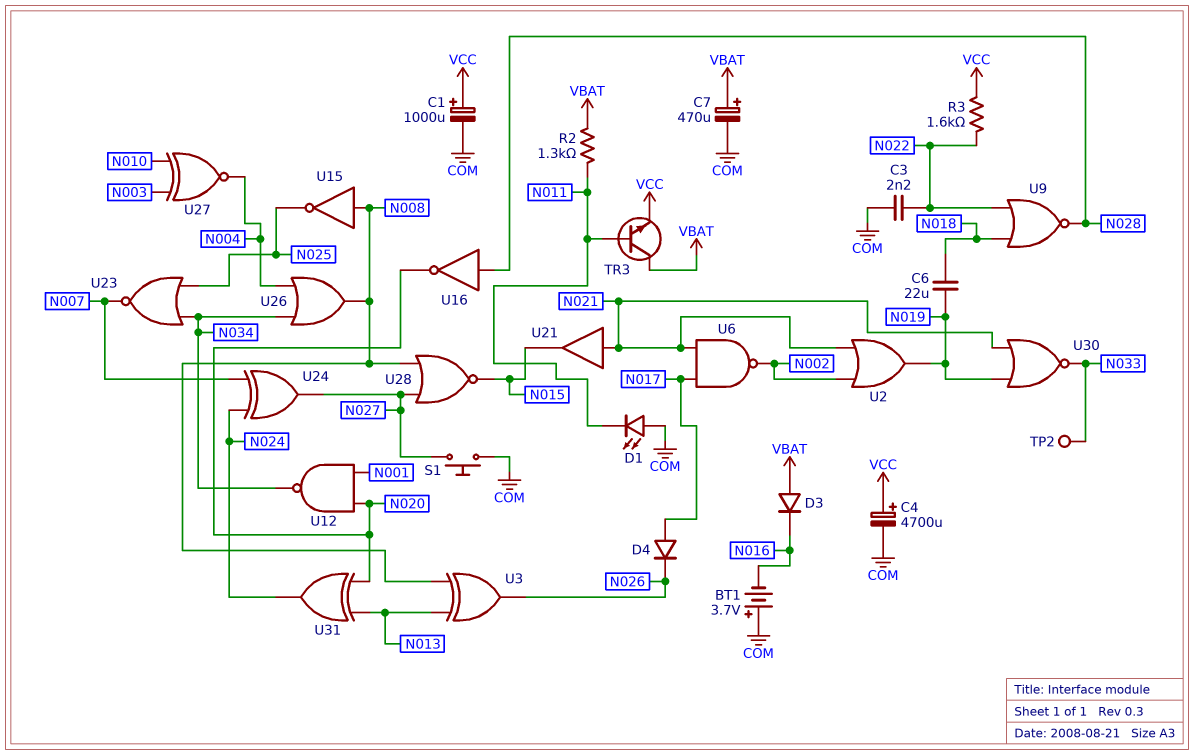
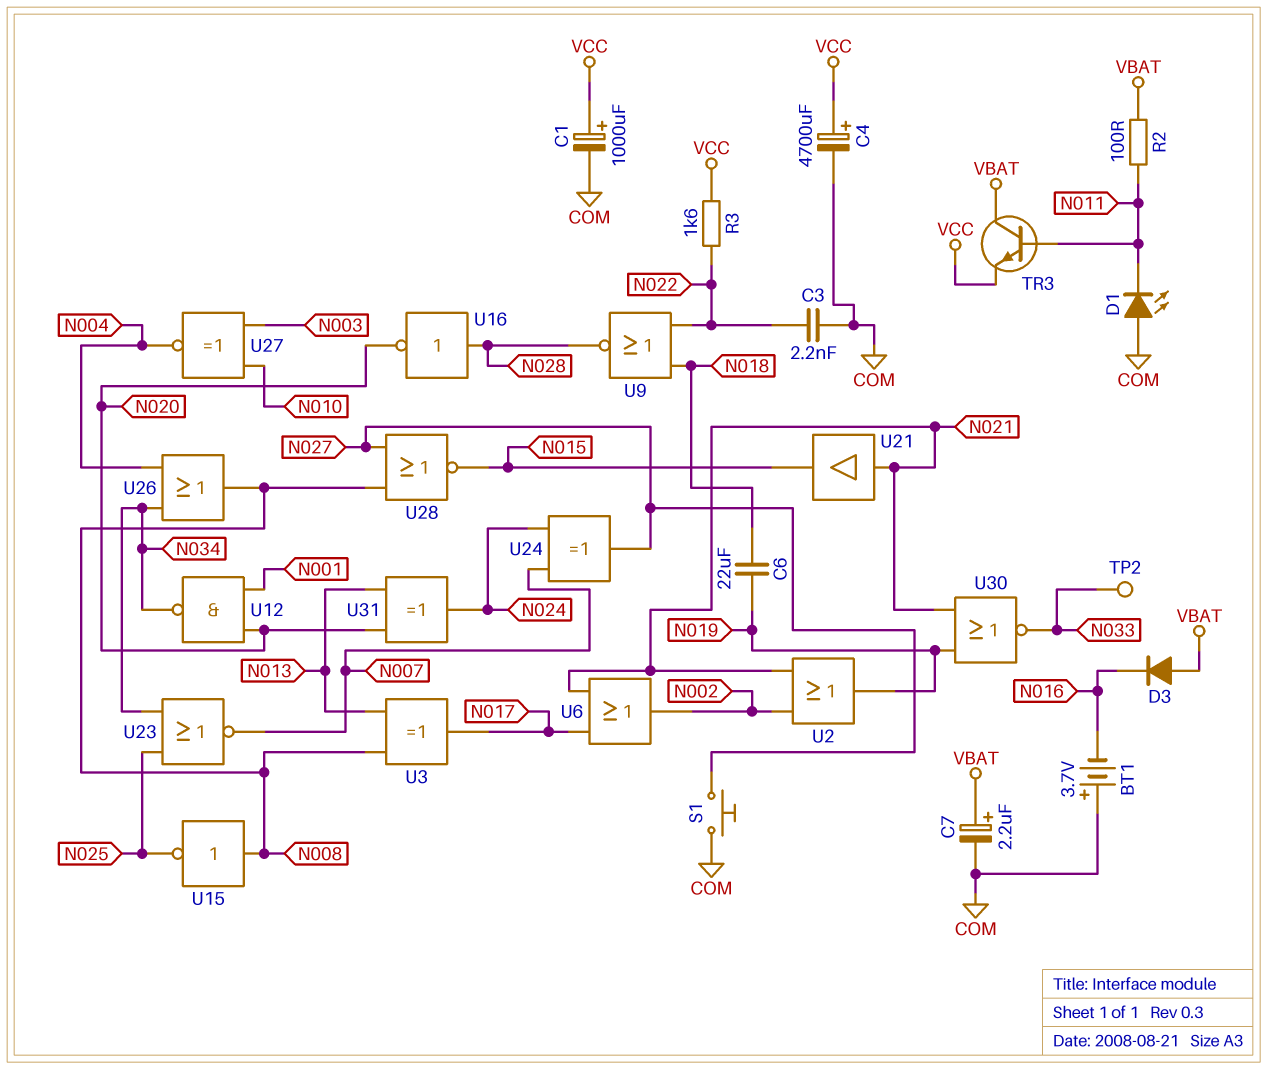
C7: 470uF (plus VBAT, minus COM) -> 2.2uF (plus VBAT, minus COM)
D4: diode (A N017, K N026) -> none
R2: 1.3k (N011, VBAT) -> 100 (N011, VBAT)
U3: XOR (in N008, in N013, out N026) -> XOR (in N008, in N013, out N017)
U6: NAND (in N017, in N021, out N002) -> OR (in N017, in N021, out N002)

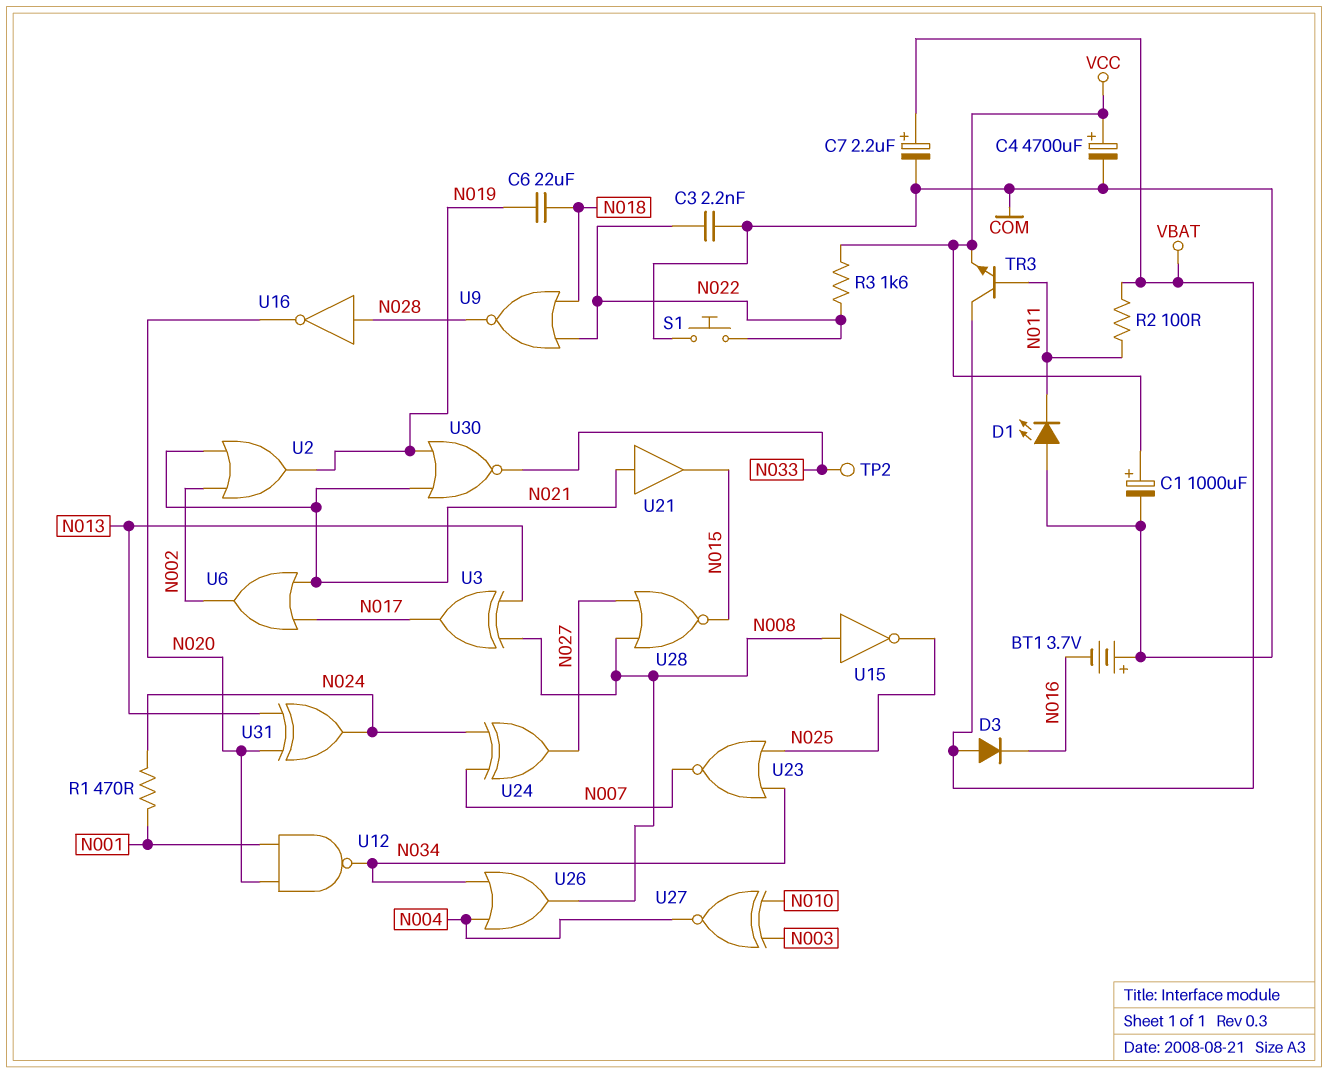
R1: none -> 470 (N001, N024)
S1: button (COM, N027) -> button (COM, N022)

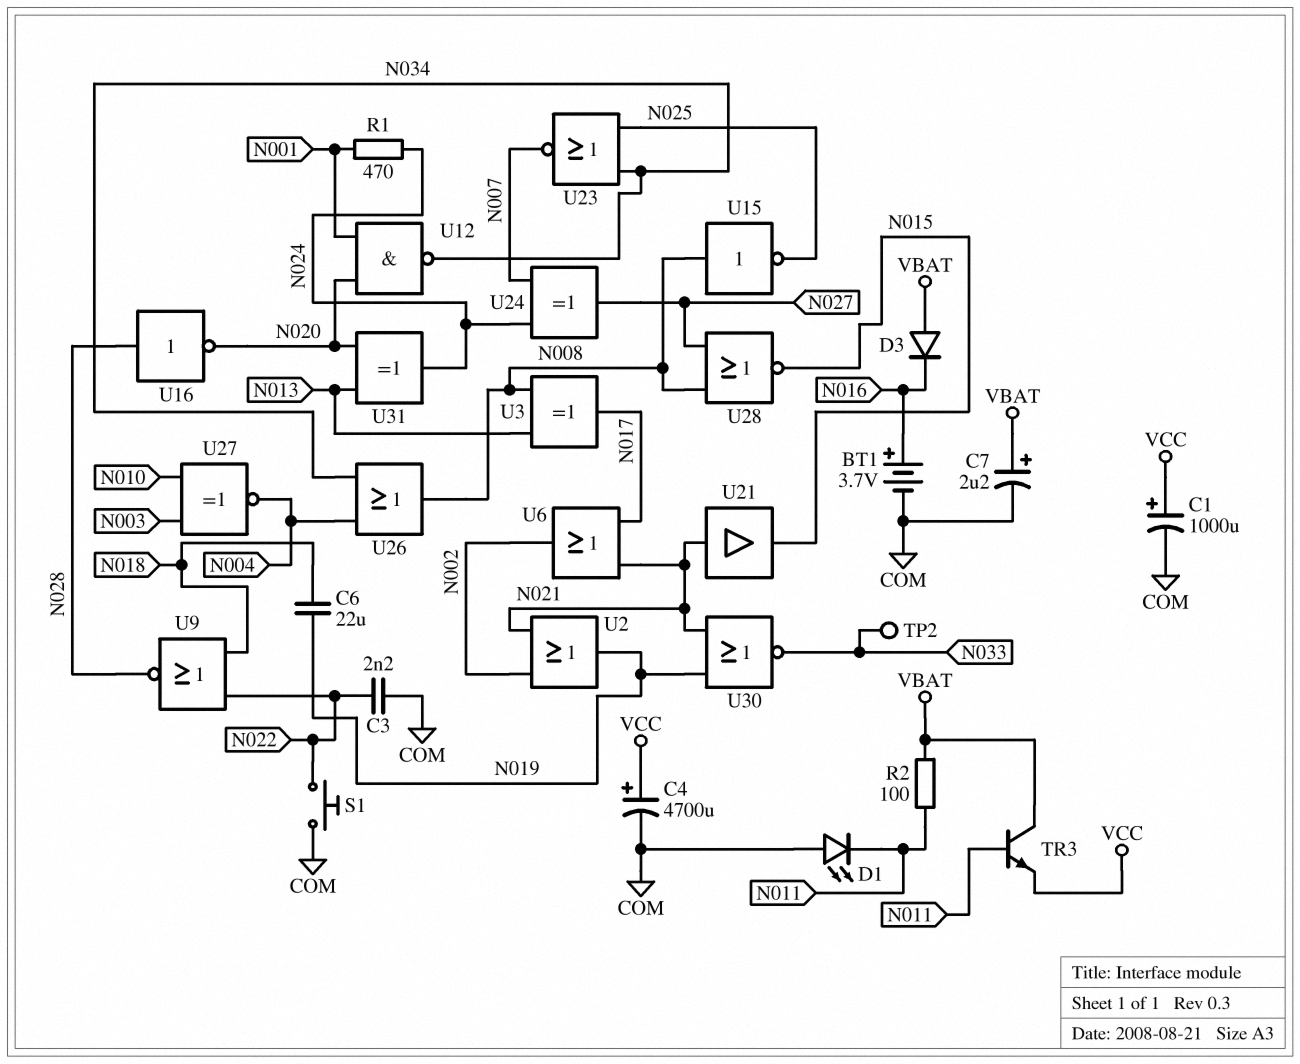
BT1: 3.7V (plus COM, minus N016) -> 3.7V (plus N016, minus COM)
R3: 1.6k (N022, VCC) -> none

